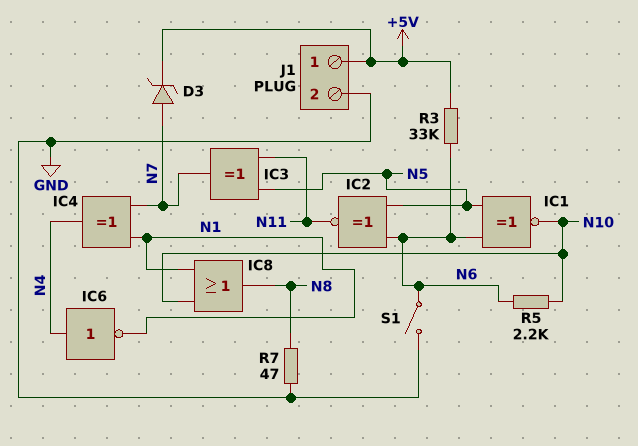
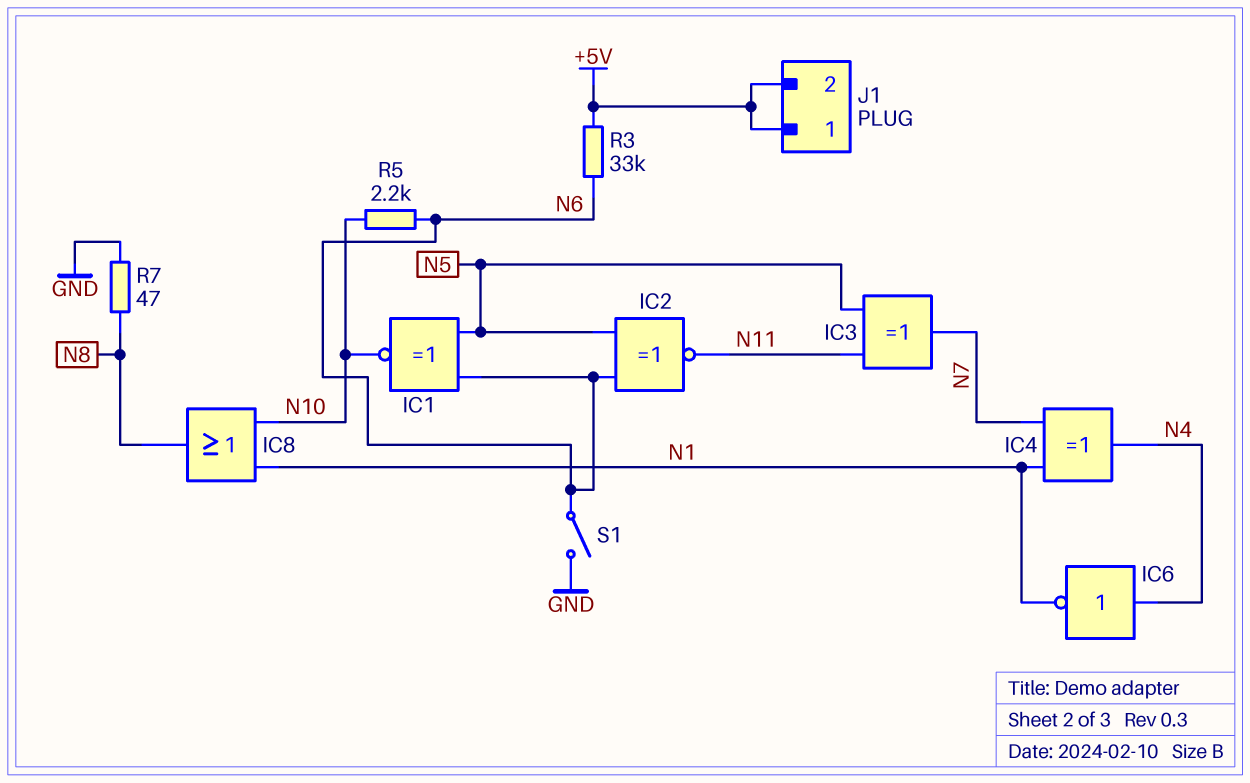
D3: zener (A N7, K +5V) -> none
J1 pin 2: GND -> +5V

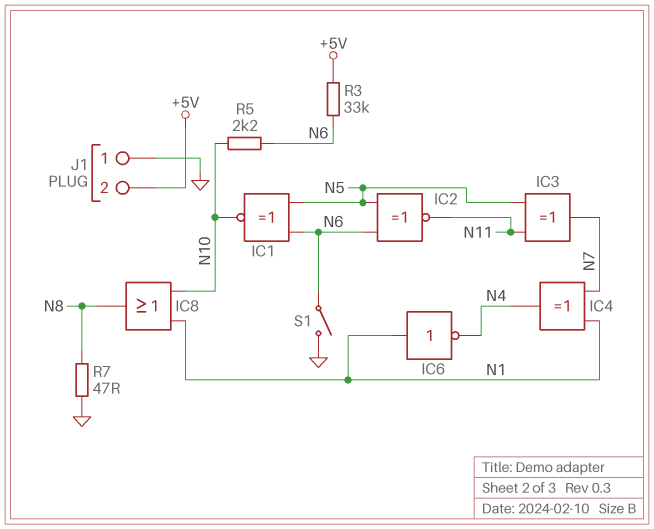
IC6: NOT (in N4, out N1) -> NOT (in N1, out N4)
J1 pin 1: +5V -> GND

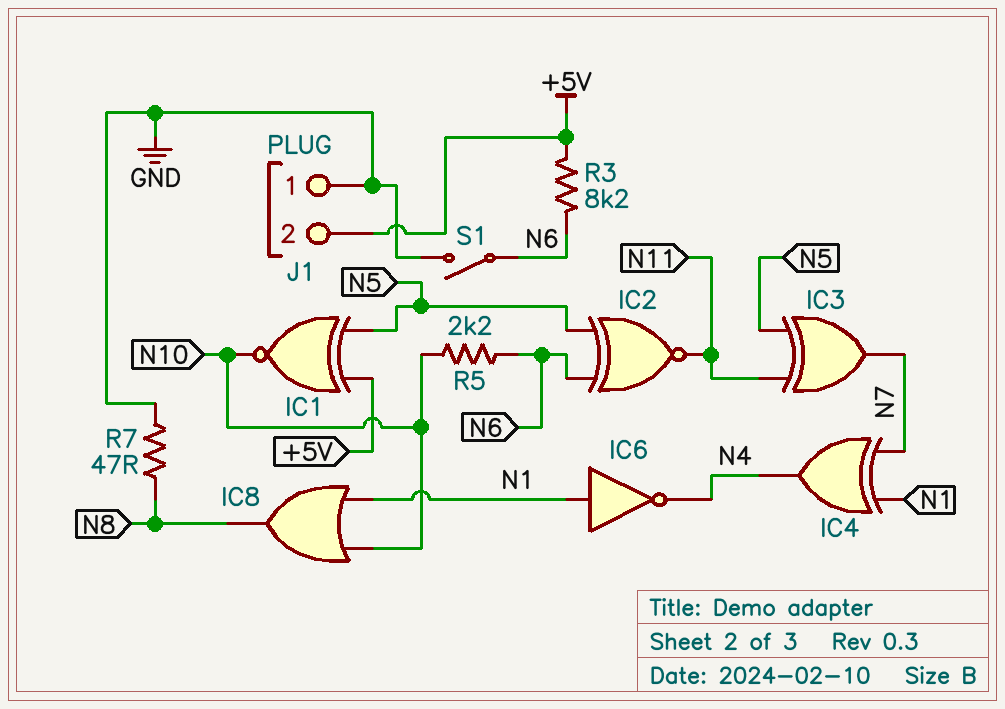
IC1: XNOR (in N5, in N6, out N10) -> XNOR (in +5V, in N5, out N10)
R3: 33k (+5V, N6) -> 8.2k (+5V, N6)

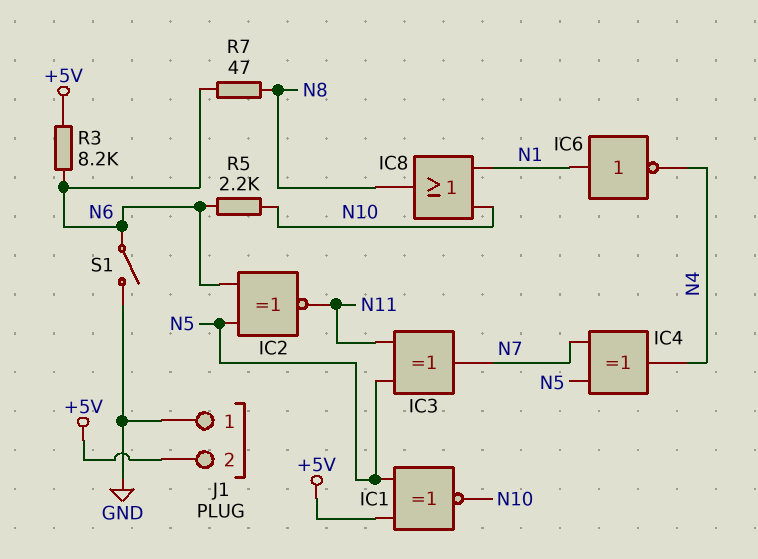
IC4: XOR (in N1, in N7, out N4) -> XOR (in N5, in N7, out N4)
R7: 47 (GND, N8) -> 47 (N6, N8)

